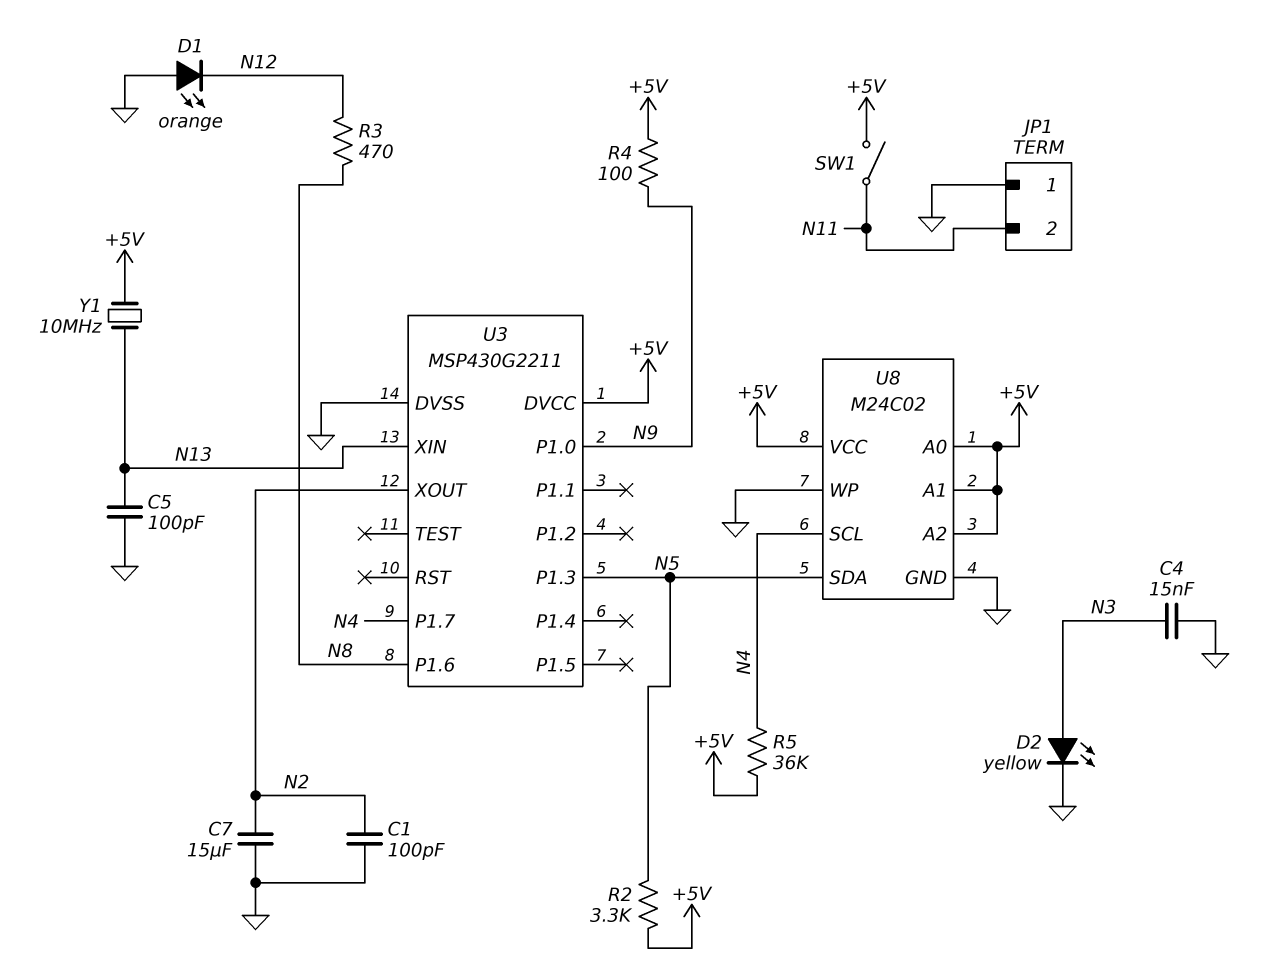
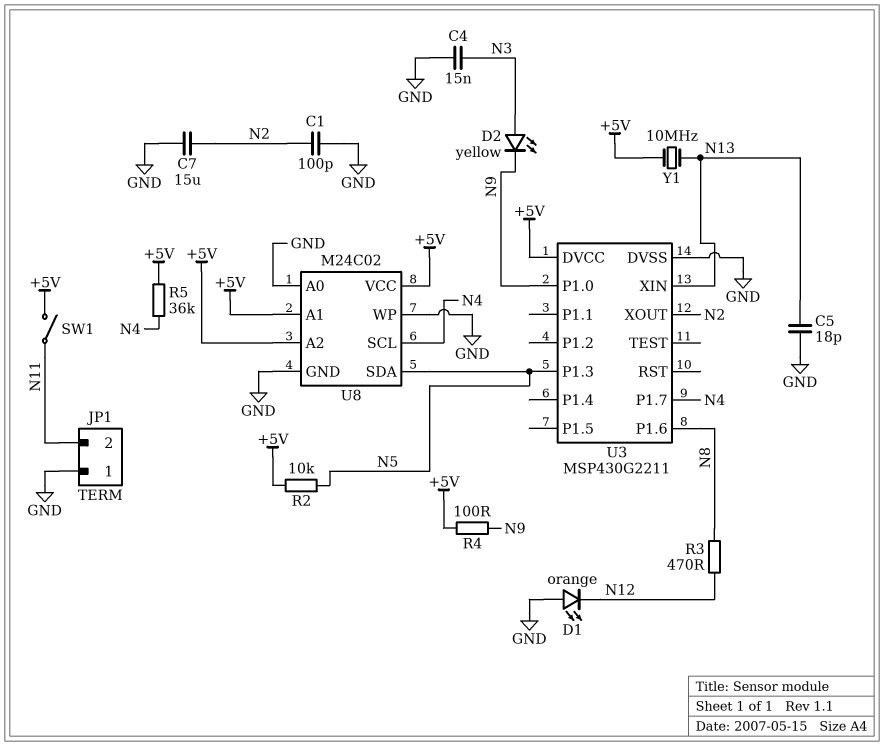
C5: 100pF (GND, N13) -> 18pF (GND, N13)
D2: LED yellow (A N3, K GND) -> LED yellow (A N3, K N9)
R2: 3.3k (+5V, N5) -> 10k (+5V, N5)
U8 pin A0: +5V -> GND

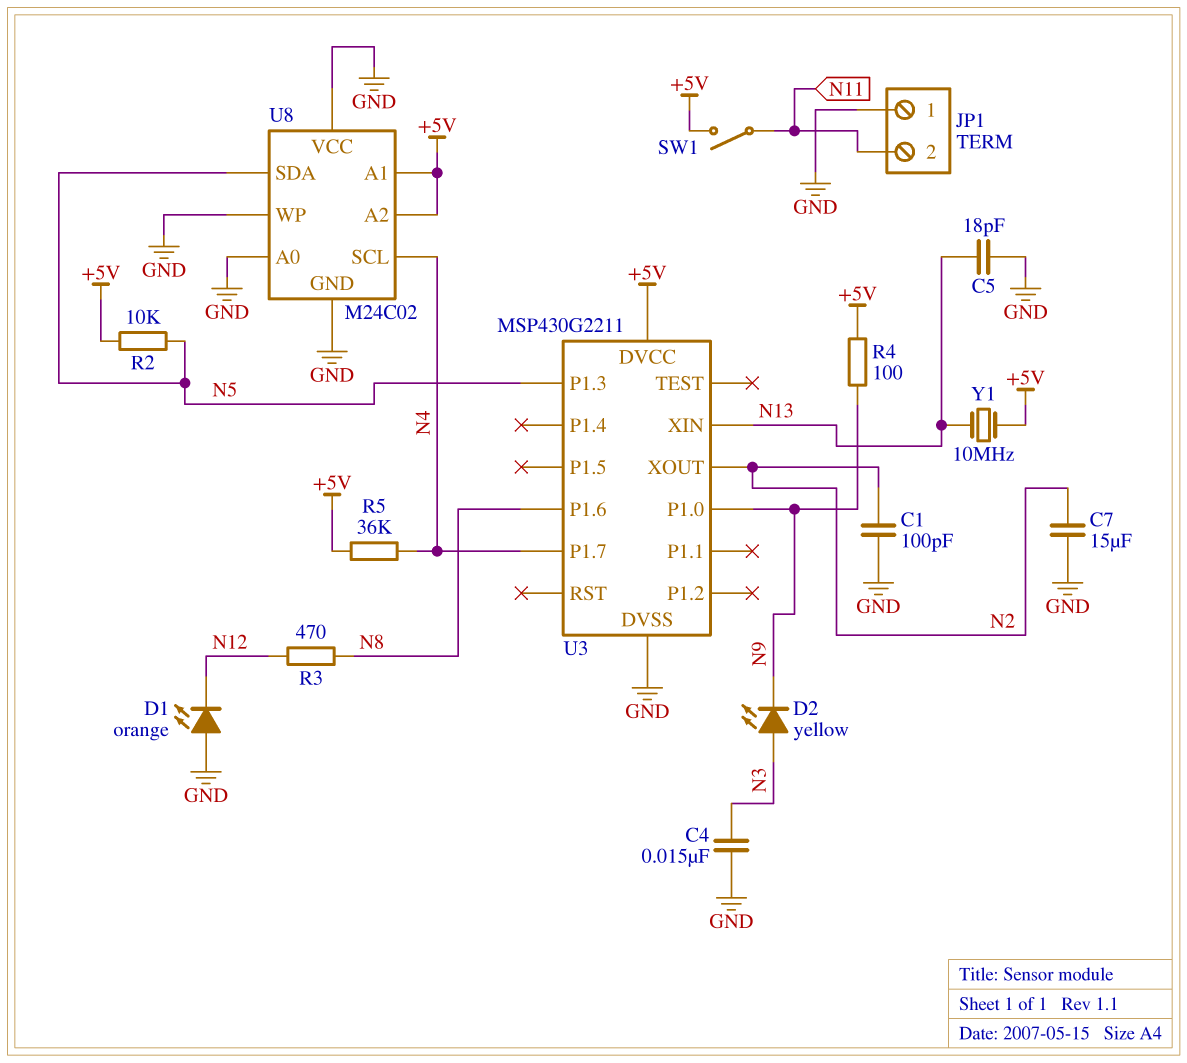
U8 pin VCC: +5V -> GND

